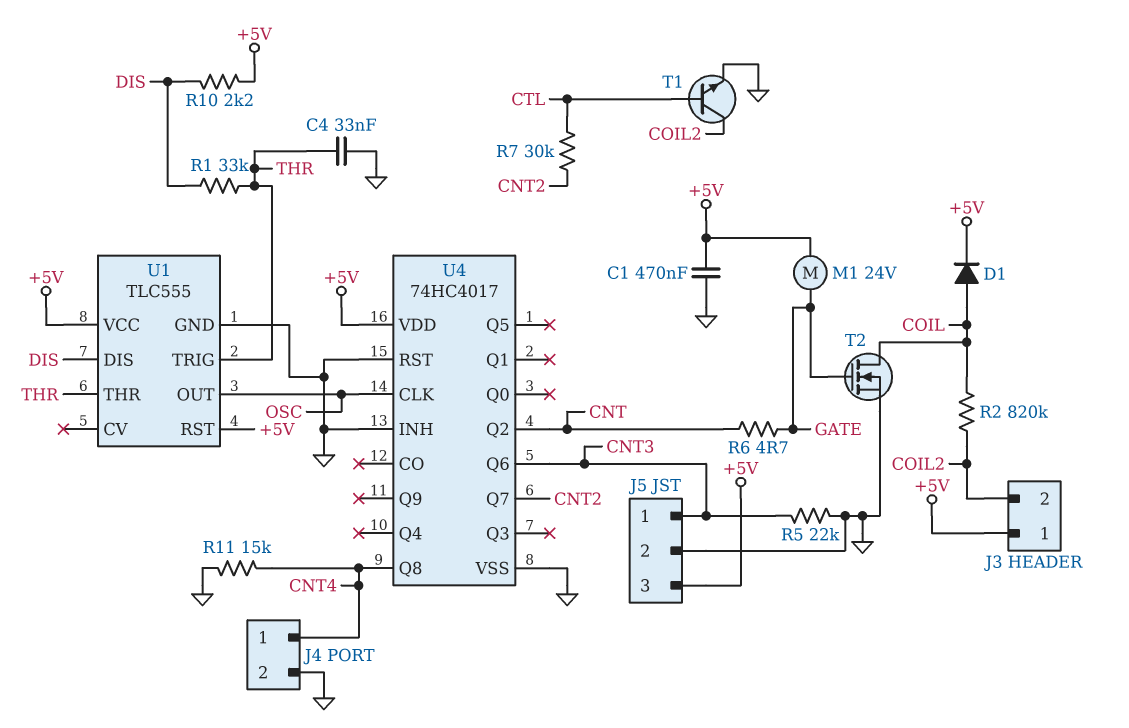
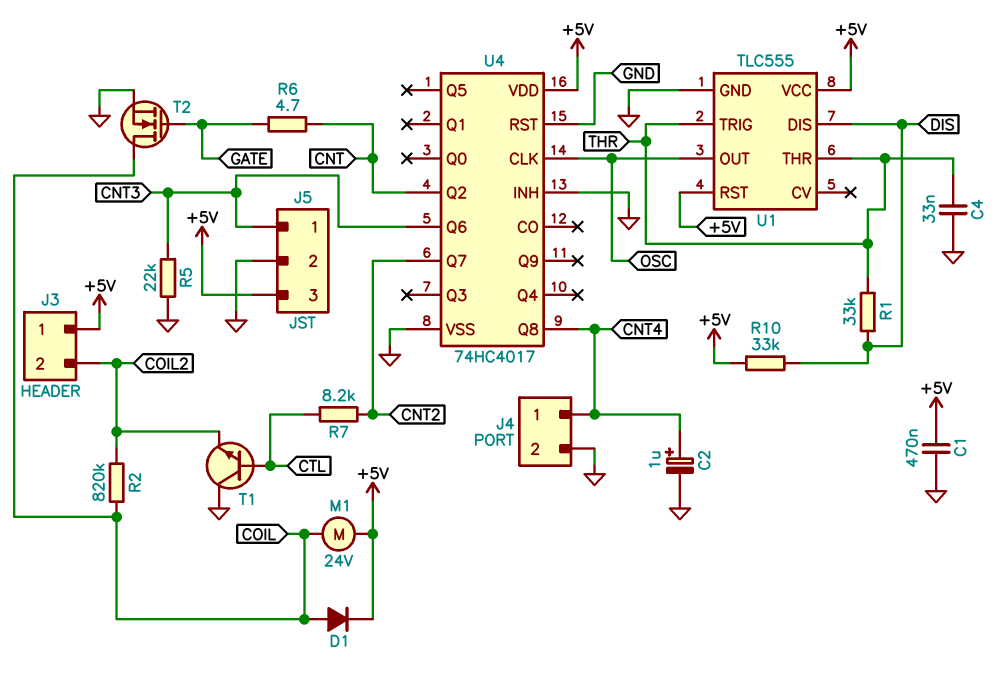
C2: none -> 1uF (plus CNT4, minus GND)
M1: motor 24V (+5V, GATE) -> motor 24V (+5V, COIL)
R7: 30k (CNT2, CTL) -> 8.2k (CNT2, CTL)
R10: 2.2k (+5V, DIS) -> 33k (+5V, DIS)
R11: 15k (CNT4, GND) -> none
T1: NPN (B CTL, C COIL2, E GND) -> NPN (B CTL, C GND, E COIL2)

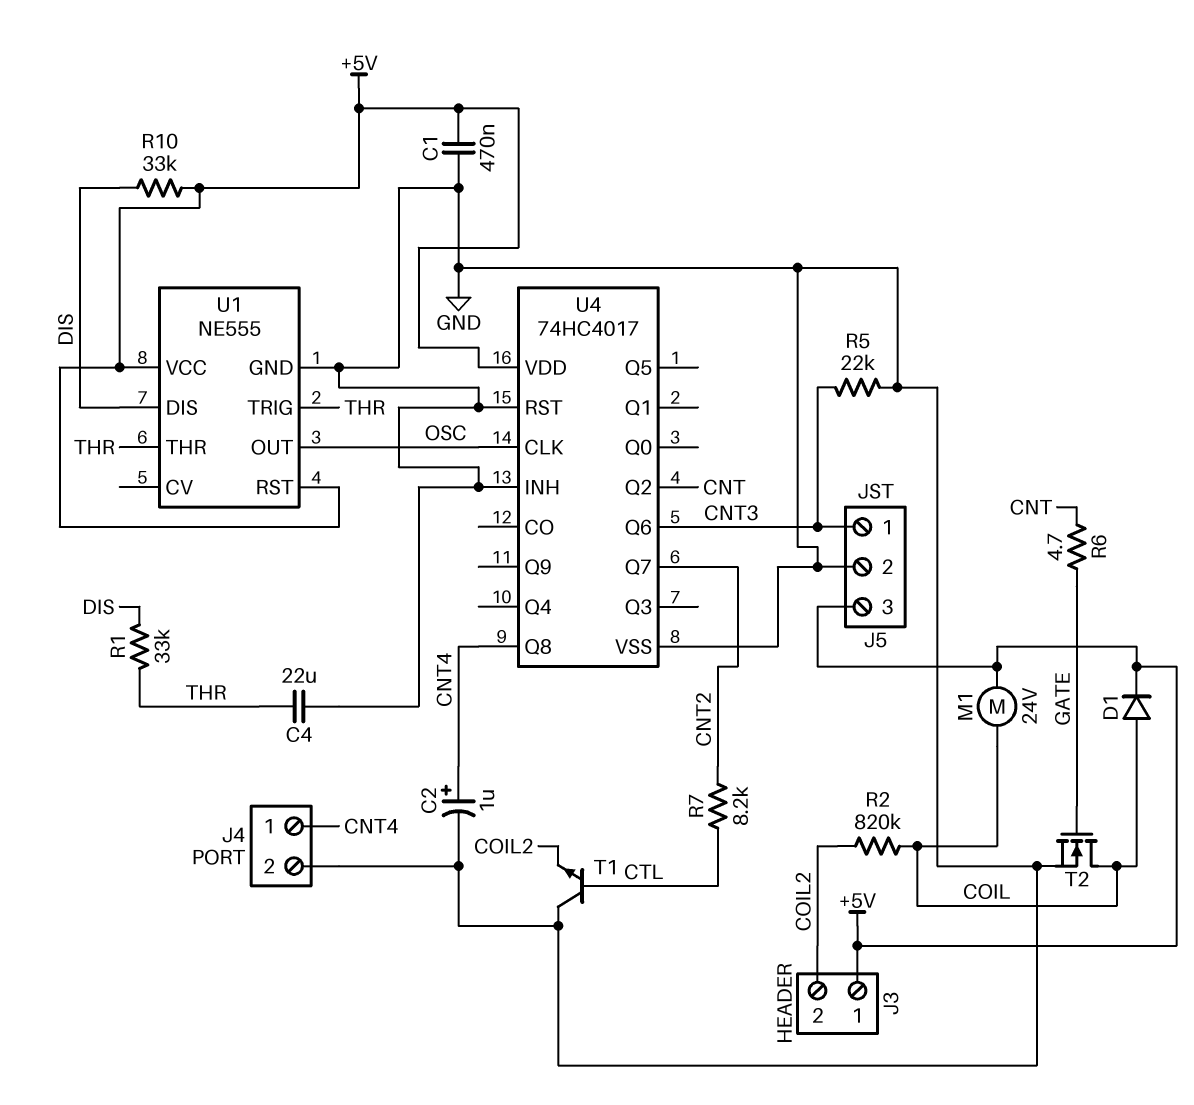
C4: 33nF (GND, THR) -> 22uF (GND, THR)
U1: TLC555 -> NE555

